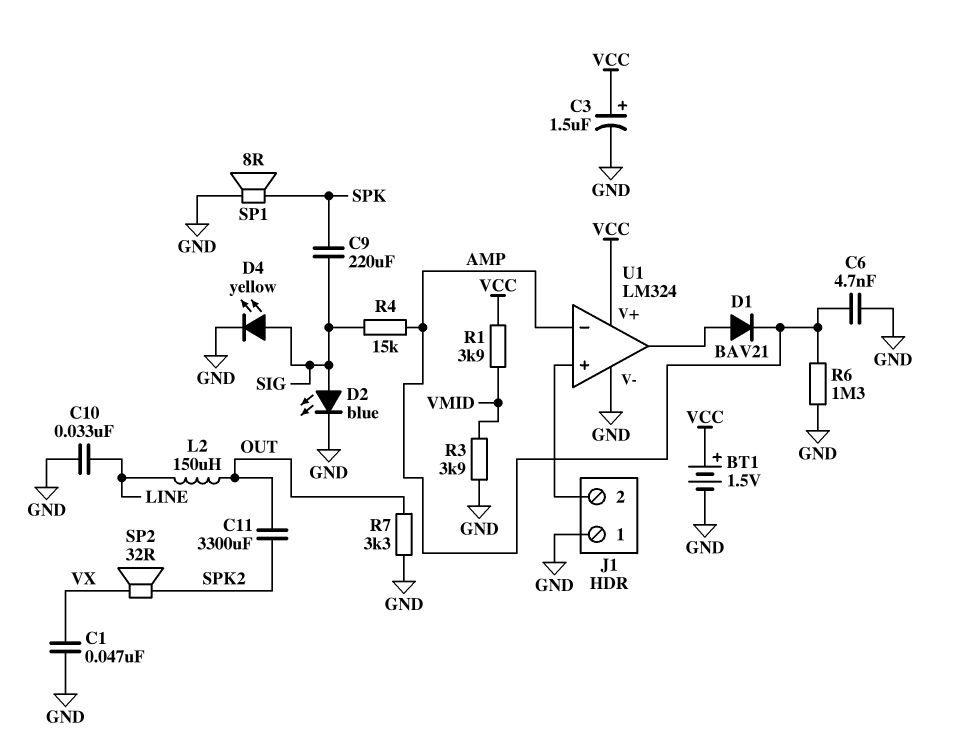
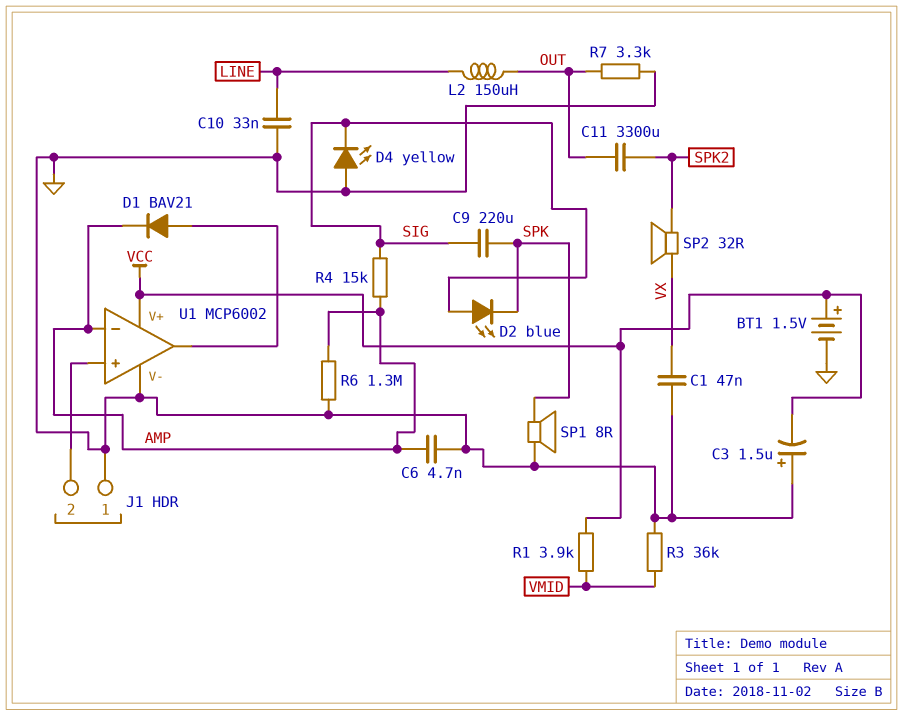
C3: 1.5uF (plus VCC, minus GND) -> 1.5uF (plus GND, minus VCC)
D2: LED blue (A SIG, K GND) -> LED blue (A SIG, K SPK)
D4: LED yellow (A SIG, K GND) -> LED yellow (A GND, K SIG)
R3: 3.9k (GND, VMID) -> 36k (GND, VMID)
U1: LM324 -> MCP6002

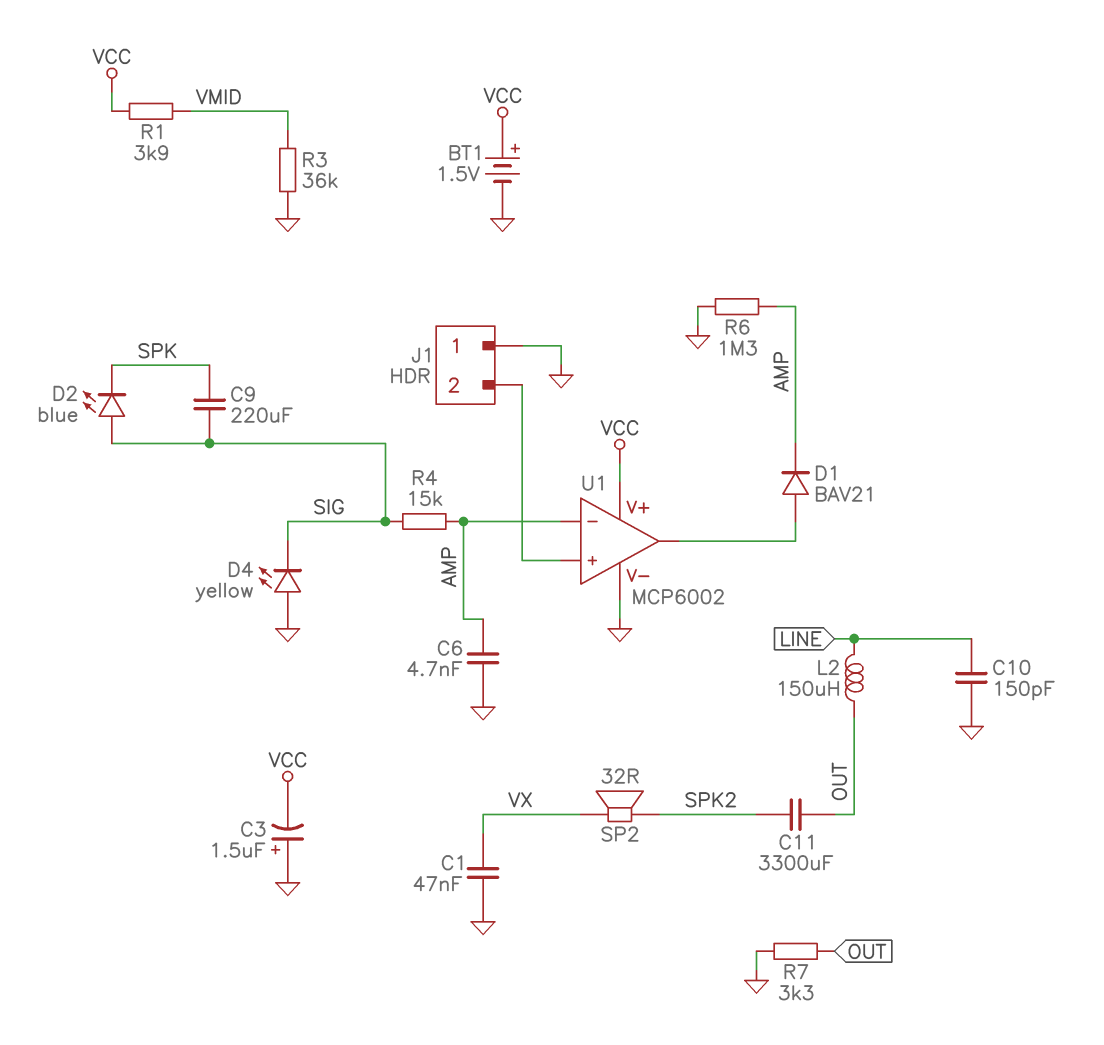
C10: 33nF (GND, LINE) -> 150pF (GND, LINE)
SP1: speaker 8R (GND, SPK) -> none

